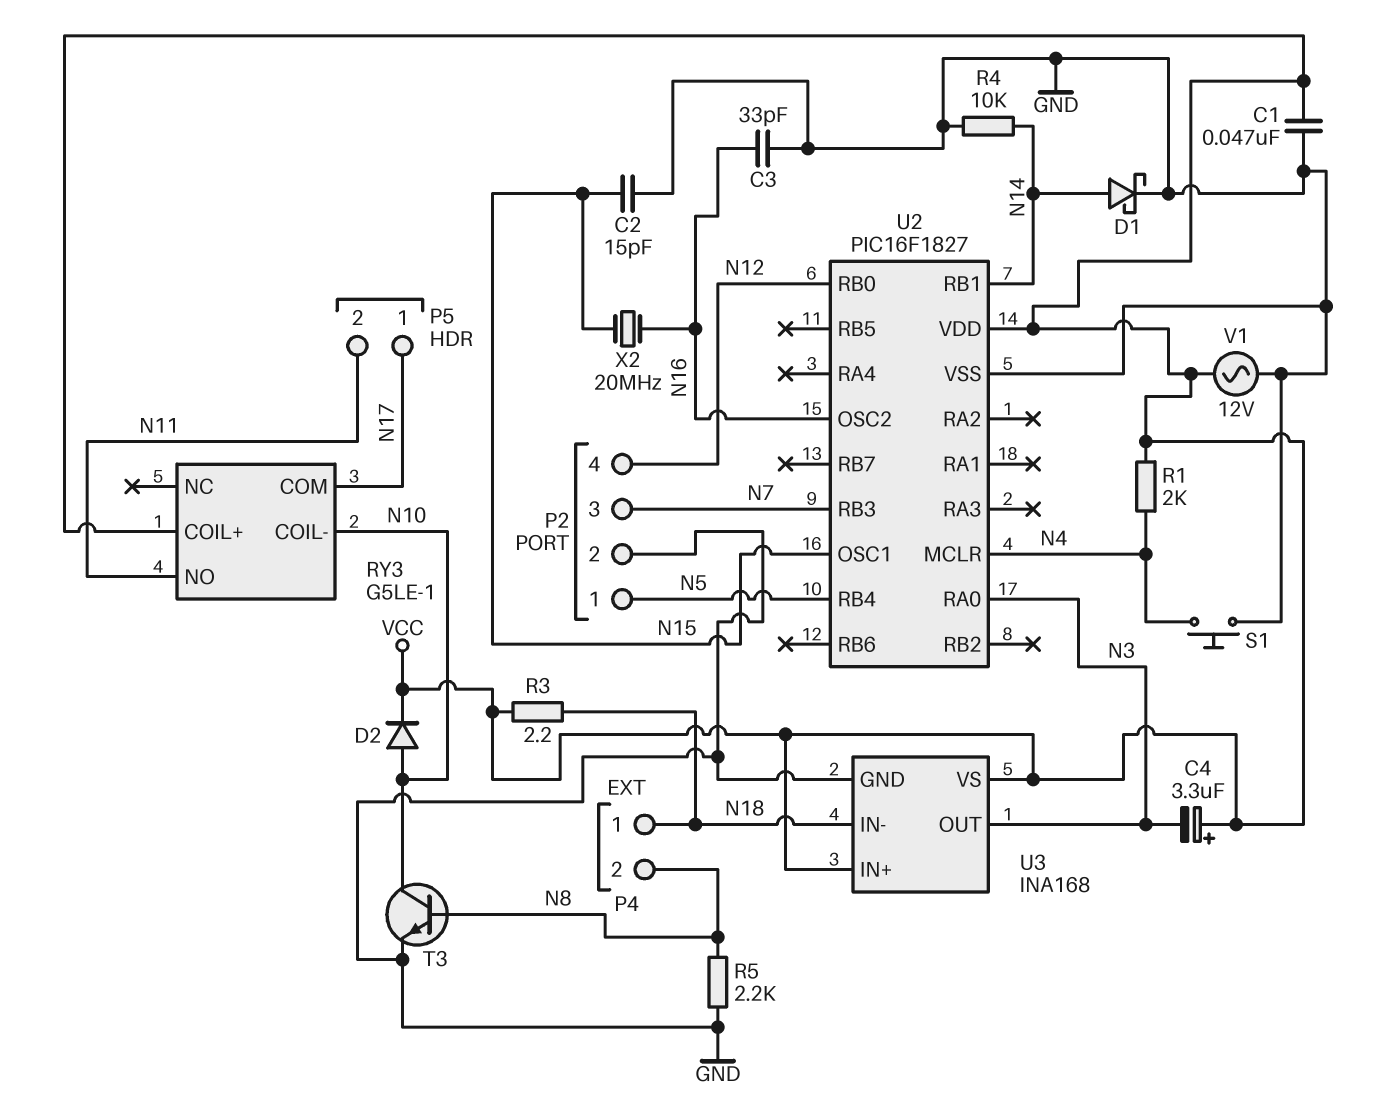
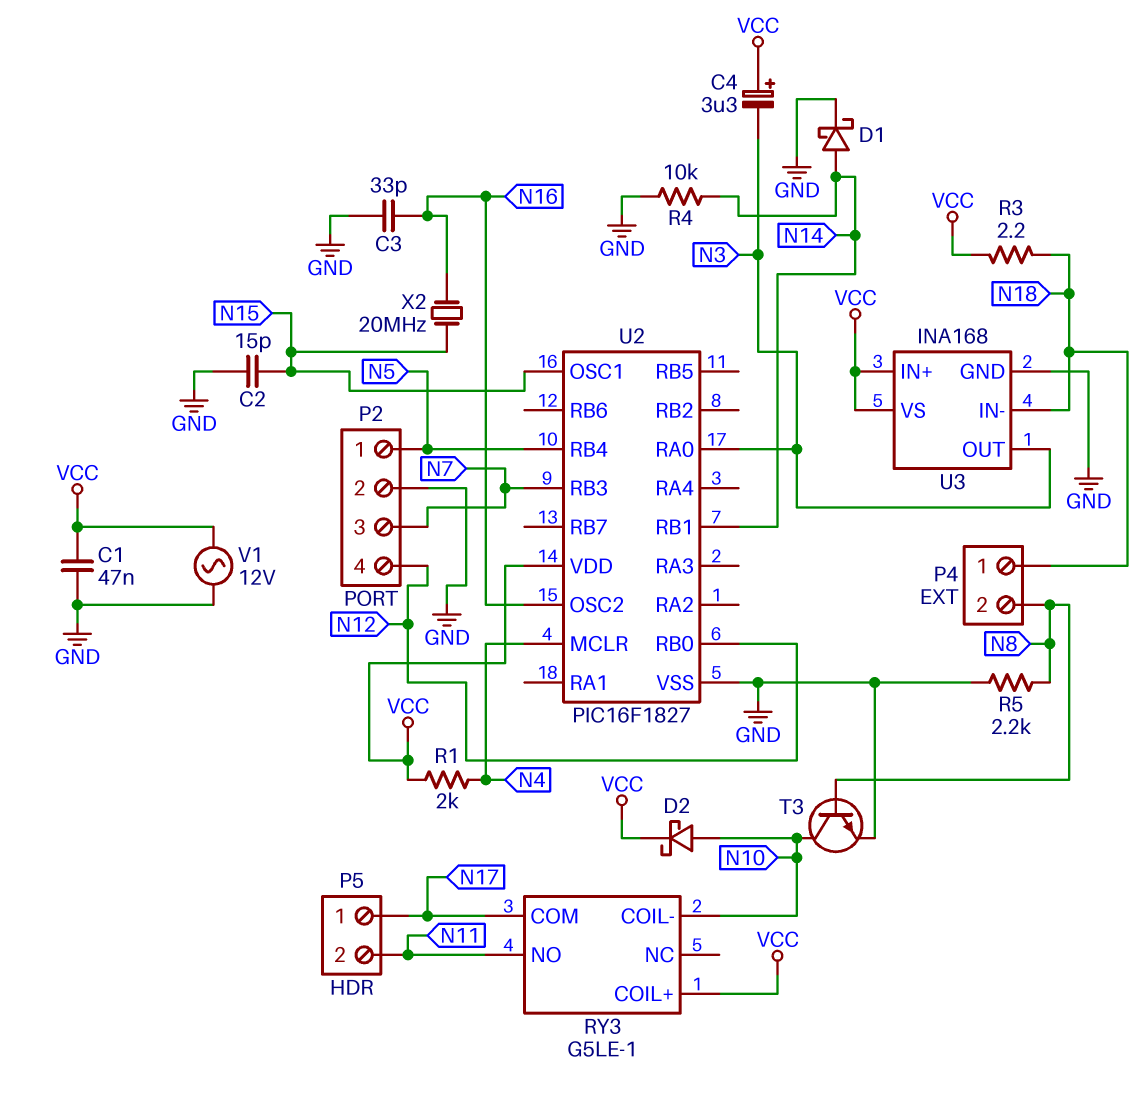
D2: diode (A N10, K VCC) -> schottky (A N10, K VCC)
S1: button (GND, N4) -> none

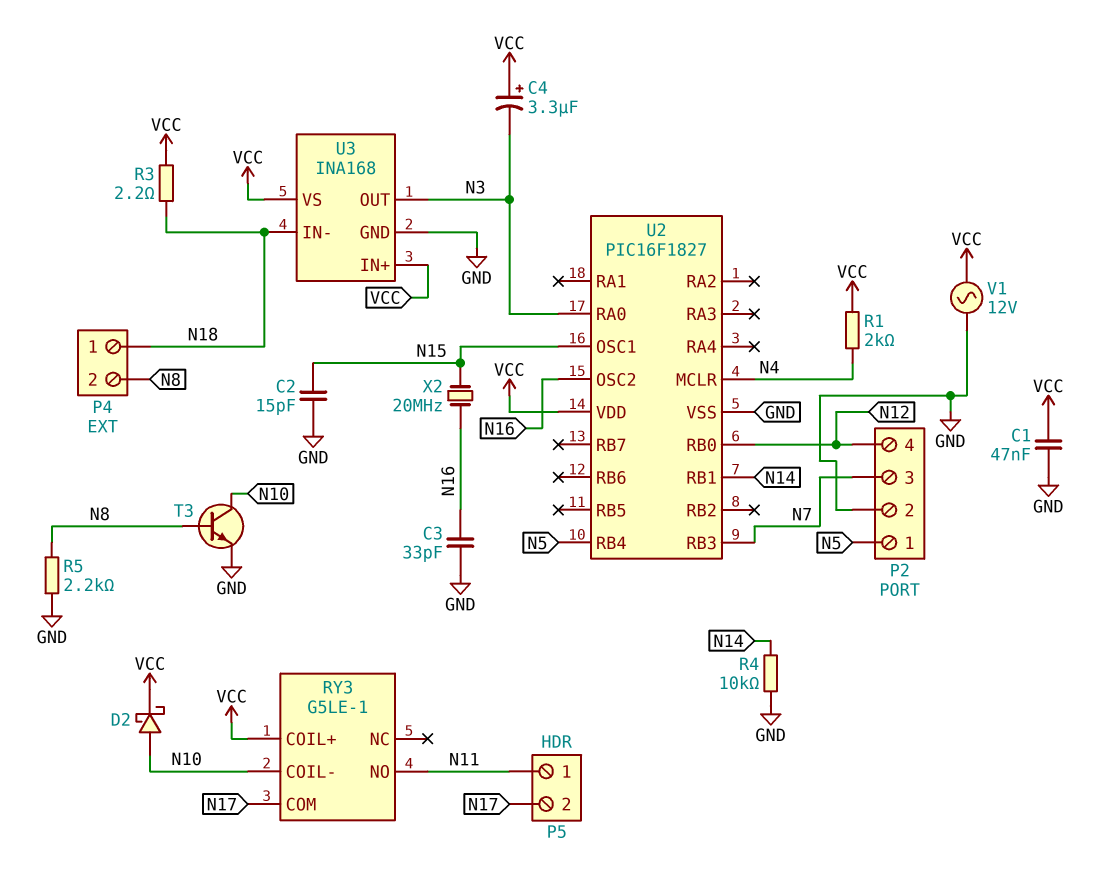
D1: schottky (A N14, K GND) -> none
P5 pin 1: N17 -> N11
P5 pin 2: N11 -> N17

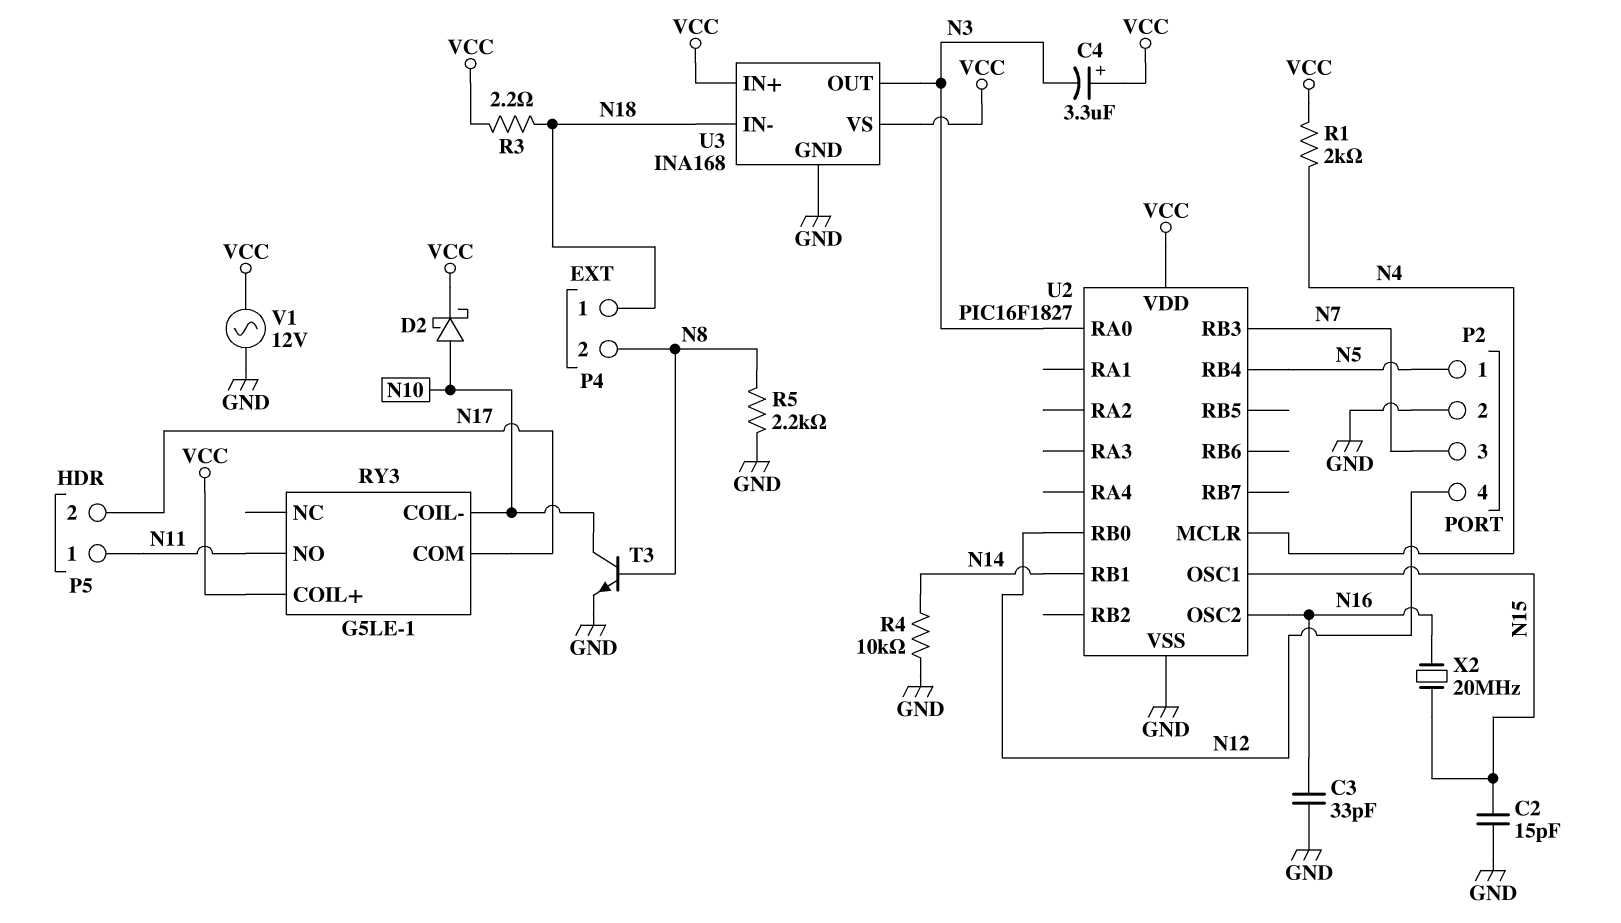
C1: 47nF (GND, VCC) -> none

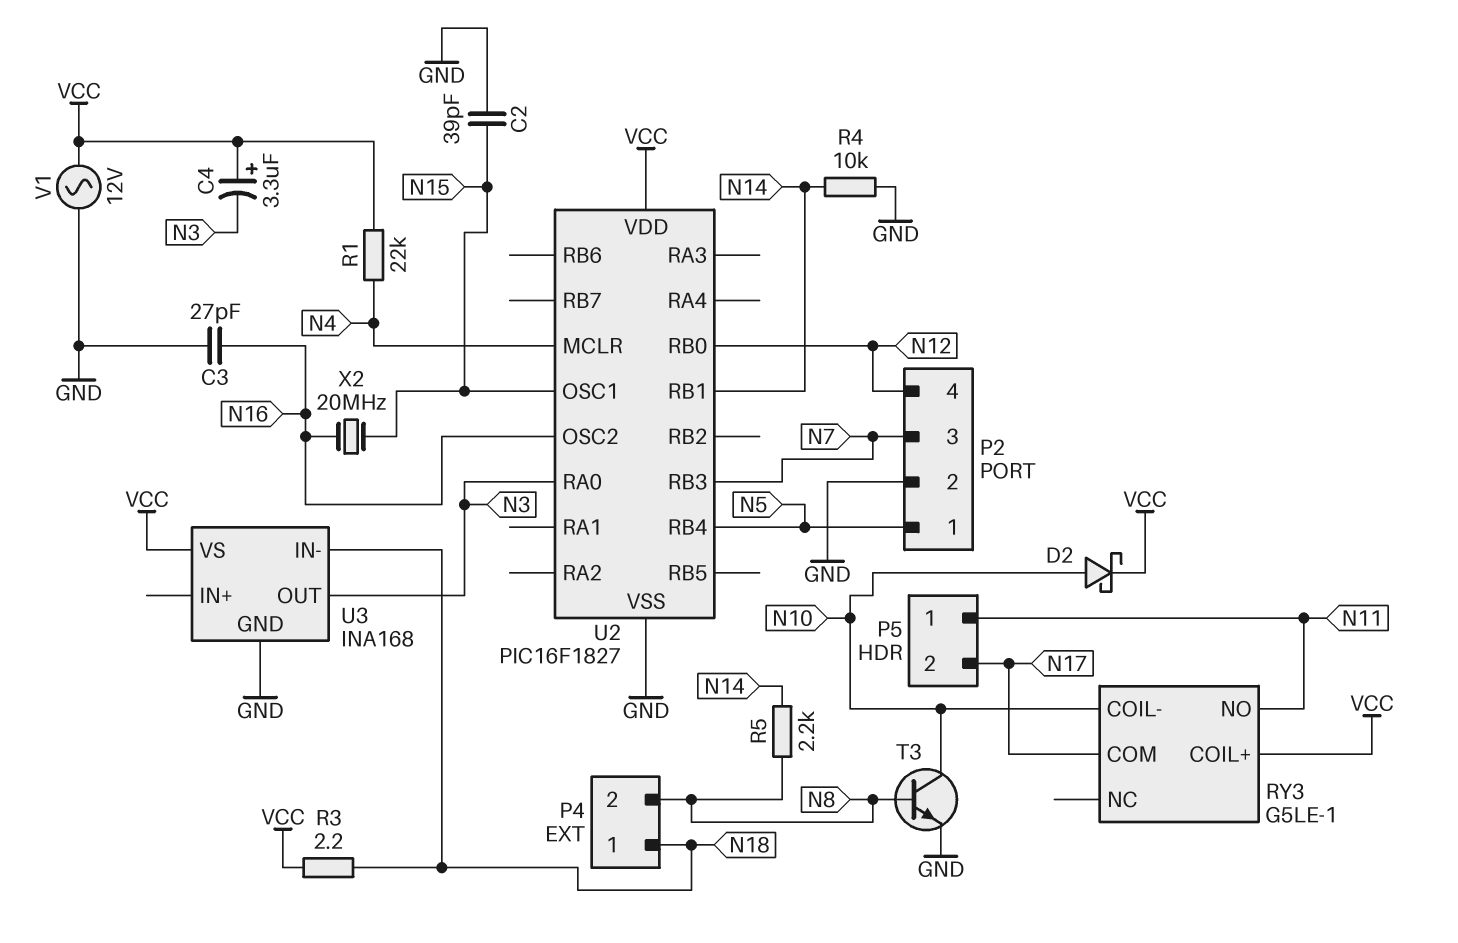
C2: 15pF (GND, N15) -> 39pF (GND, N15)
C3: 33pF (GND, N16) -> 27pF (GND, N16)
R1: 2k (N4, VCC) -> 22k (N4, VCC)
R5: 2.2k (GND, N8) -> 2.2k (N8, N14)
U3 pin IN+: VCC -> none

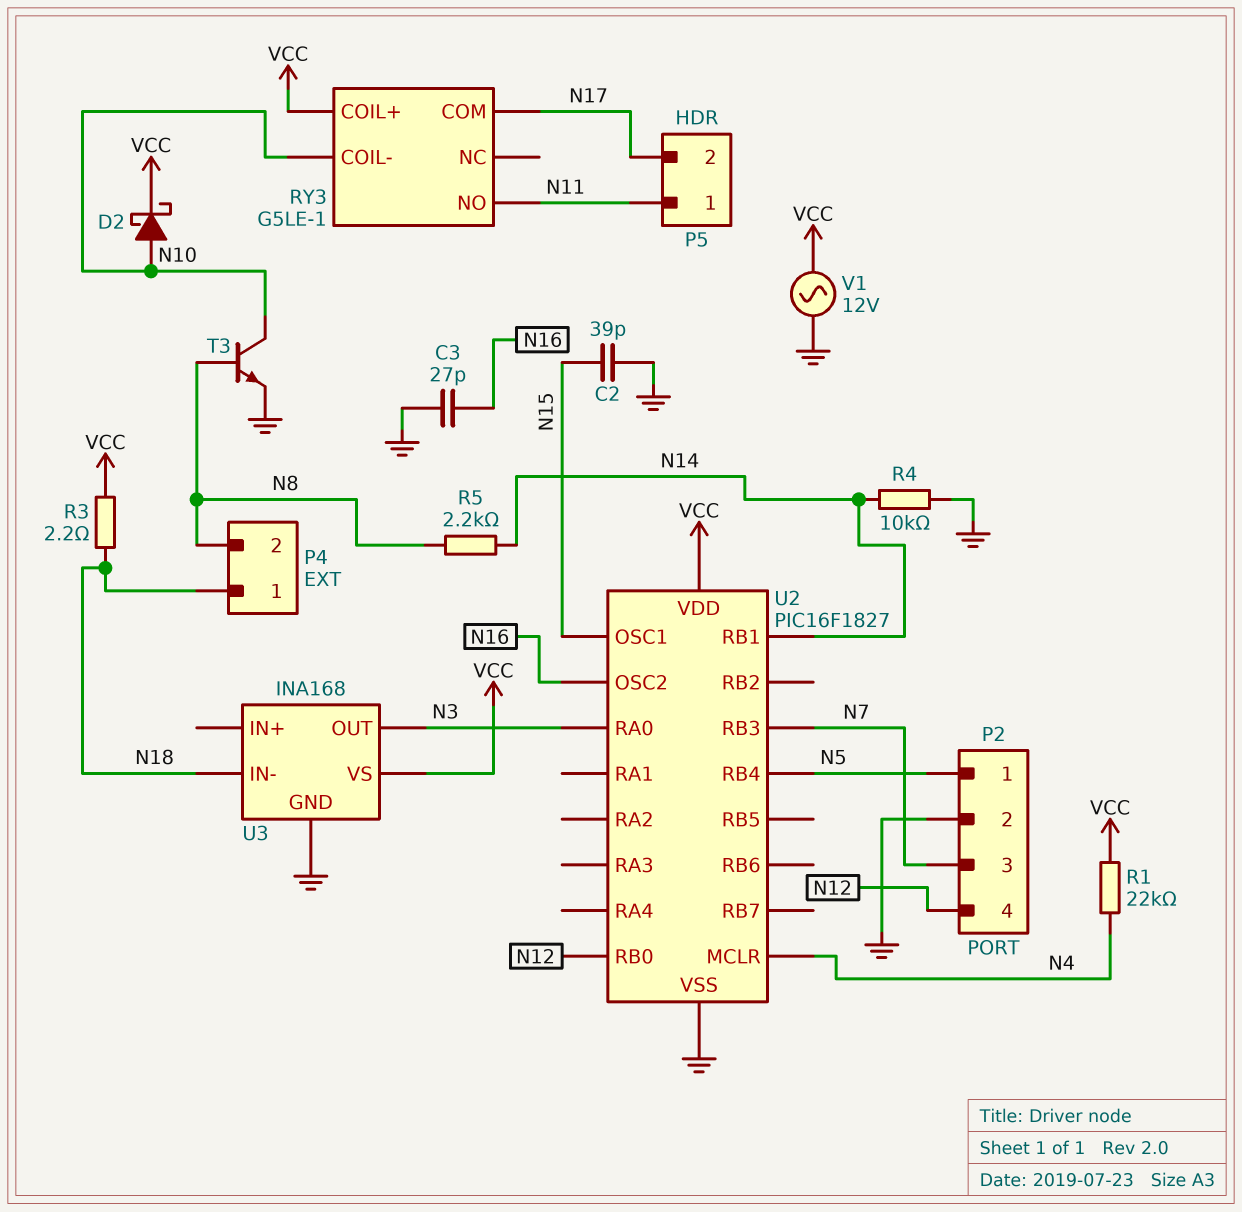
C4: 3.3uF (plus VCC, minus N3) -> none
X2: 20MHz (N15, N16) -> none

